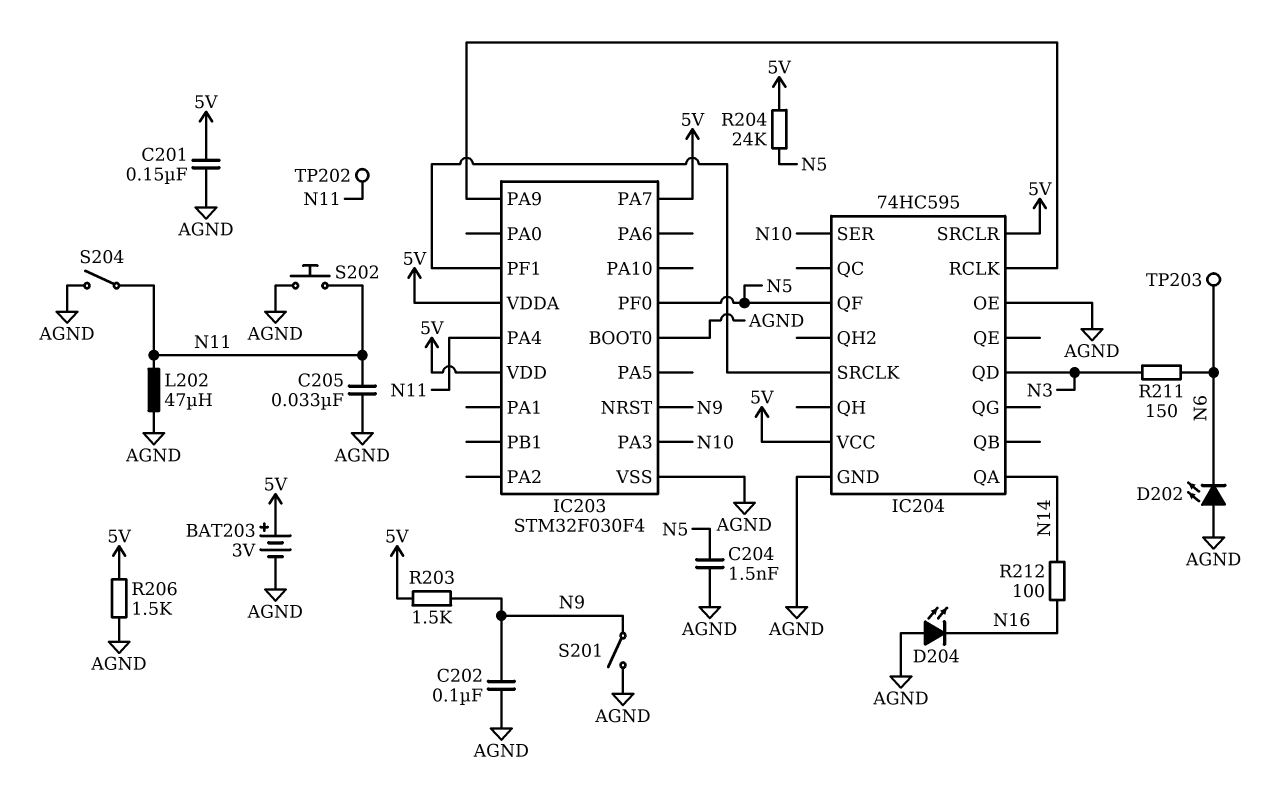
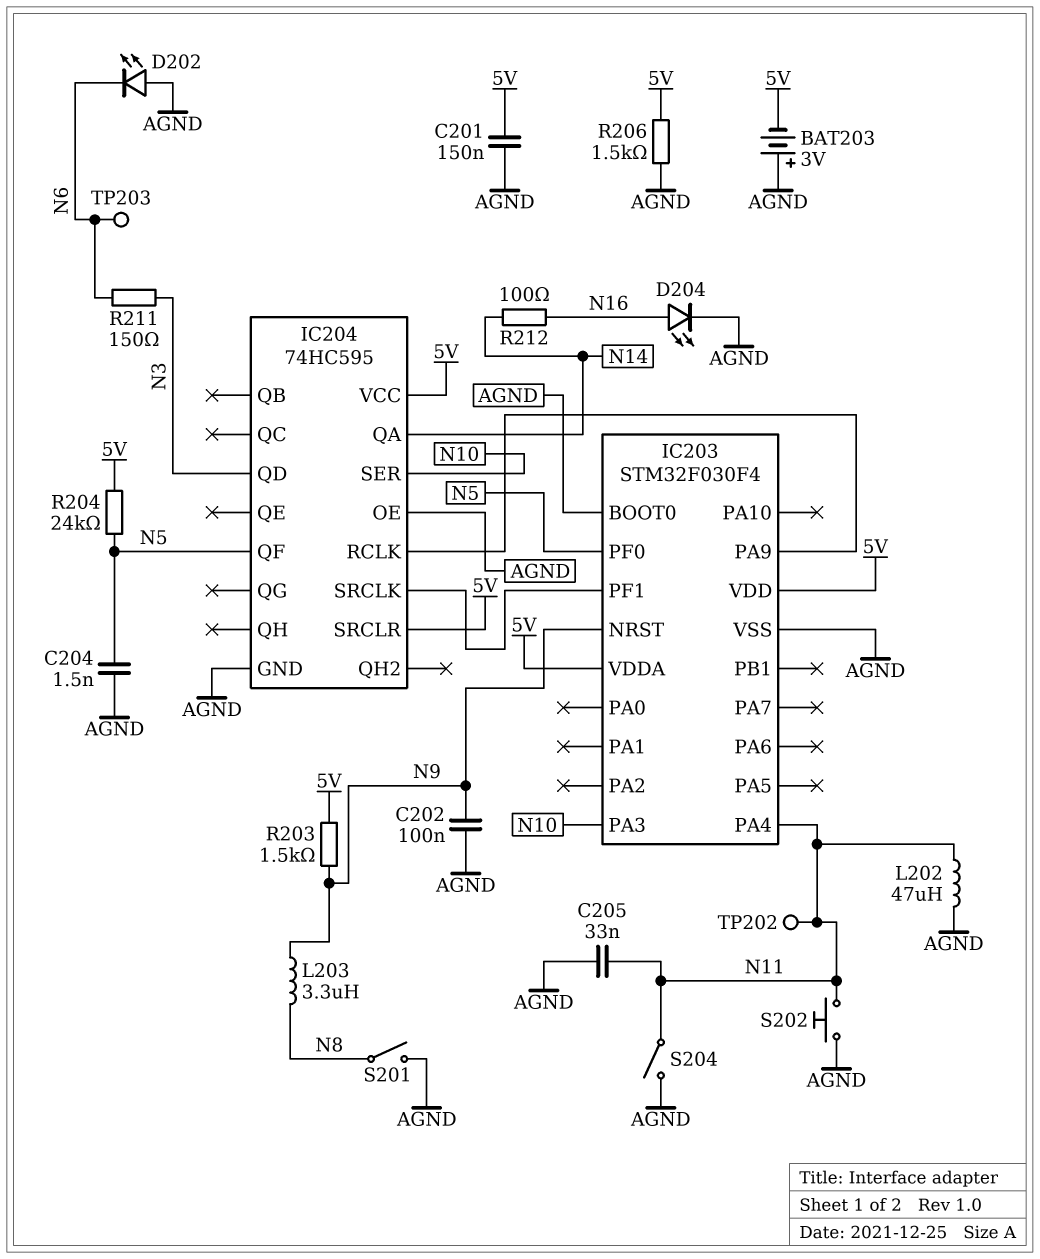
BAT203: 3V (plus 5V, minus AGND) -> 3V (plus AGND, minus 5V)
D204: LED (A AGND, K N16) -> LED (A N16, K AGND)
IC203 pin PA7: 5V -> none
L203: none -> 3.3uH (N8, N9)
S201: switch (AGND, N9) -> switch (AGND, N8)

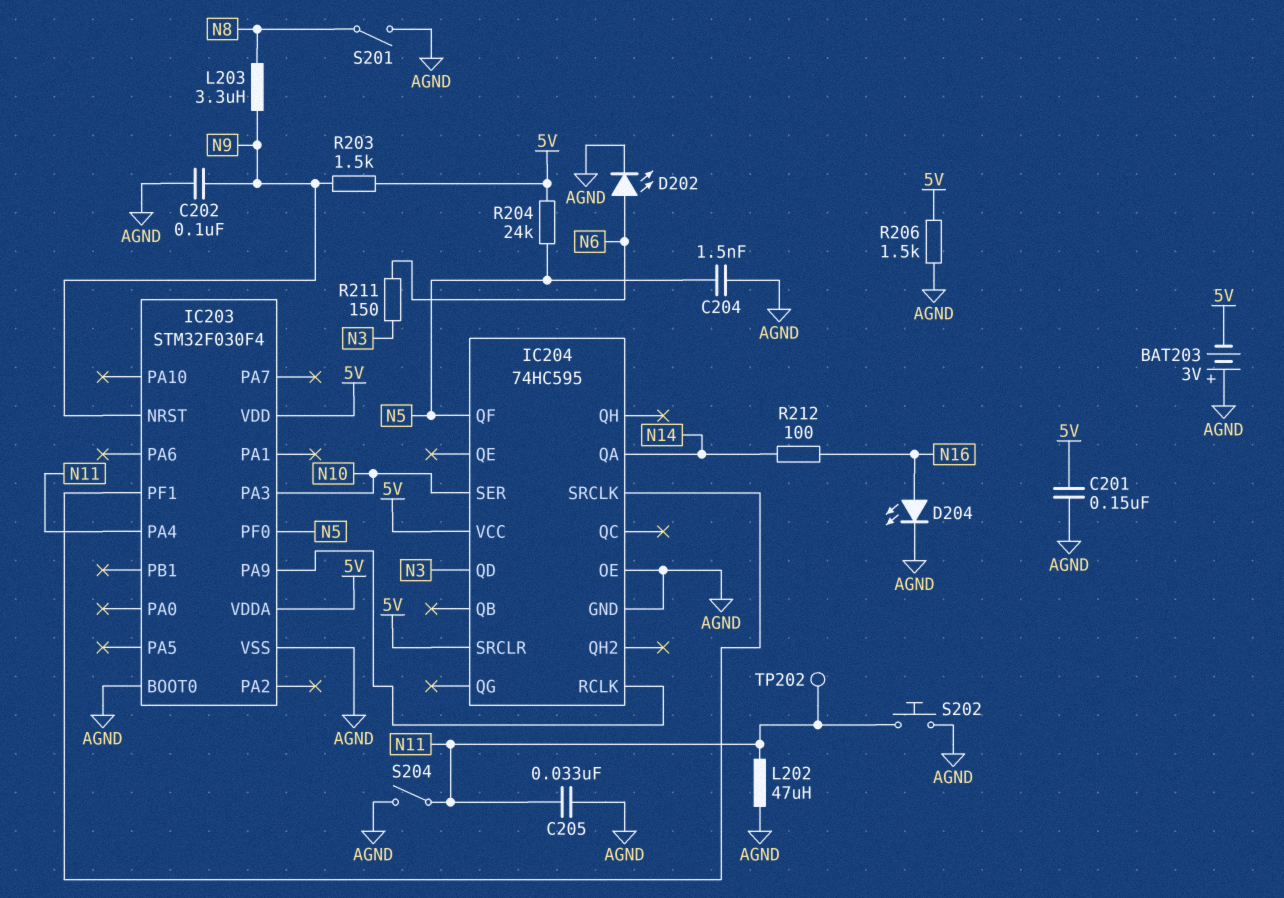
D202: LED (A AGND, K N6) -> LED (A N6, K AGND)
TP203: test point (N6) -> none

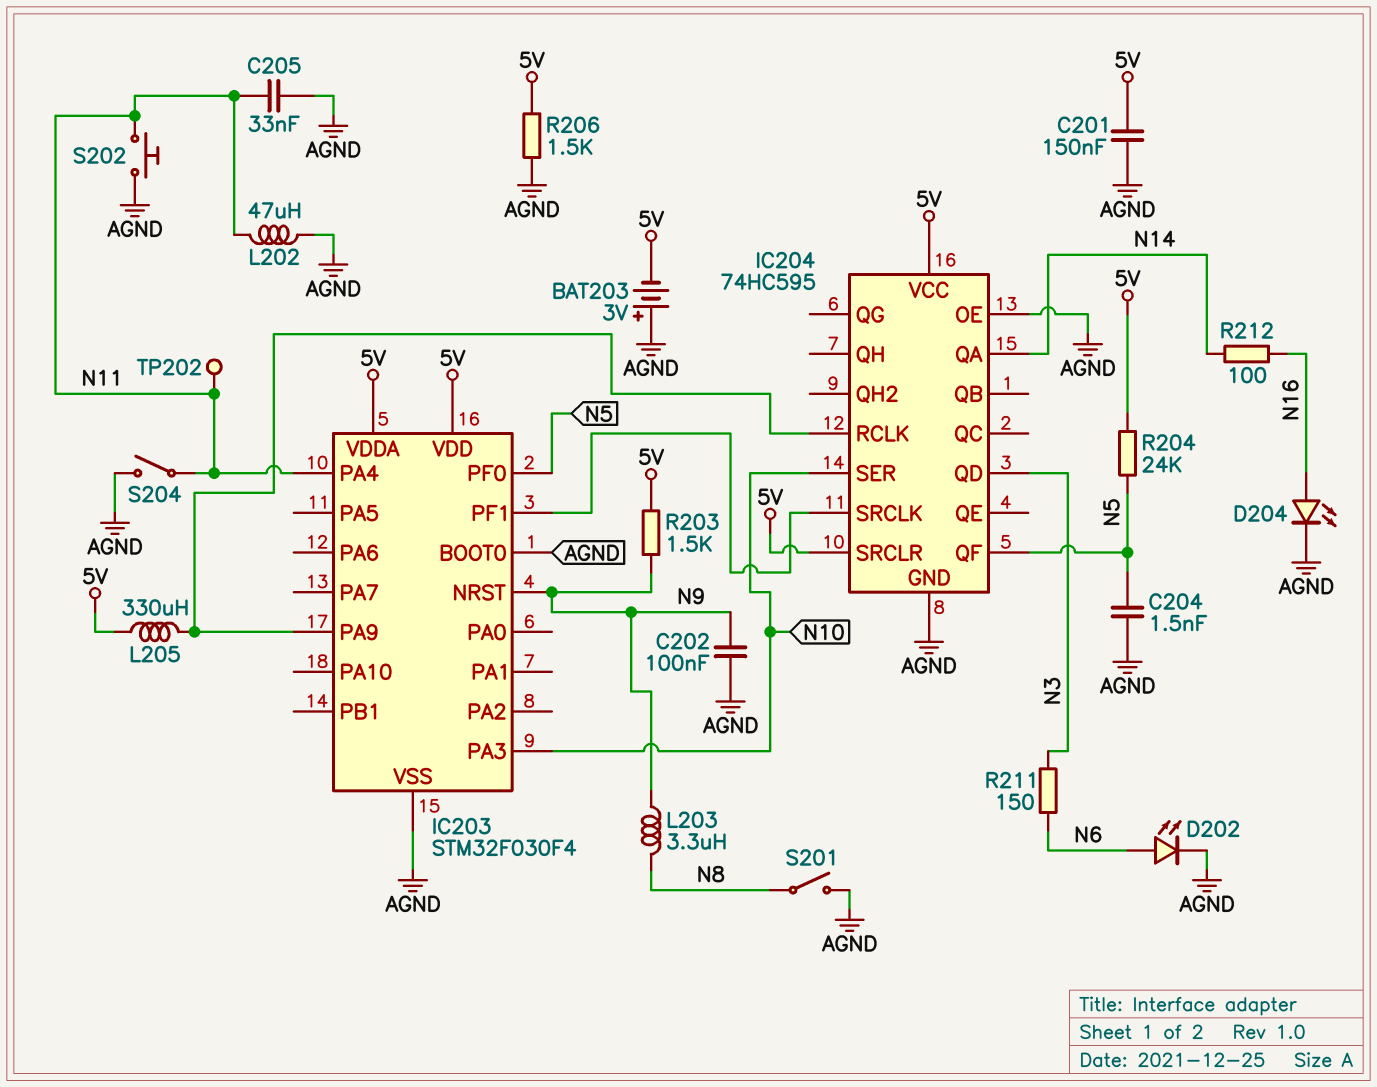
L205: none -> 330uH (5V, IC203/PA9)

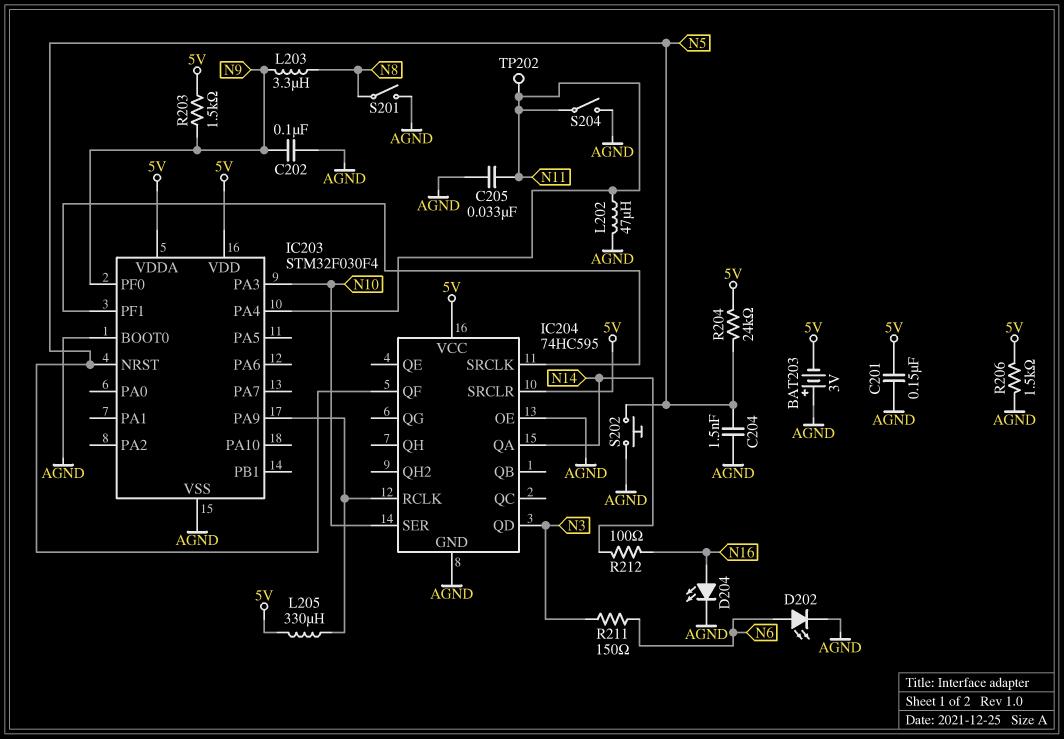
IC203 pin NRST: N9 -> N5
IC203 pin PF0: N5 -> N9
S202: button (AGND, N11) -> button (AGND, N5)

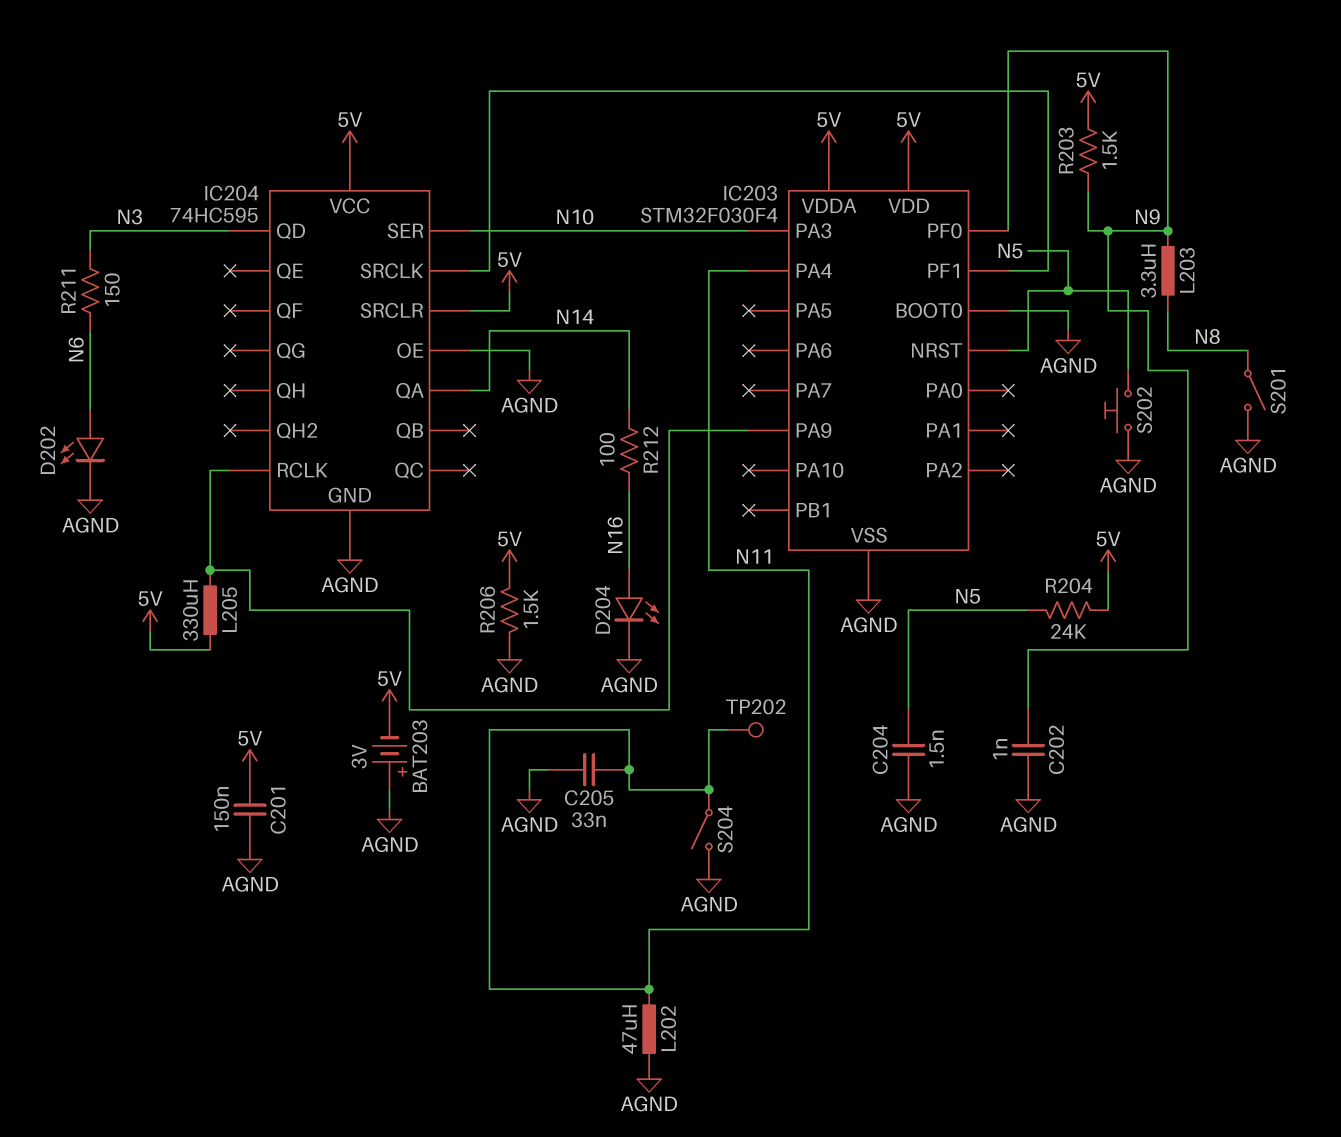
C202: 100nF (AGND, N9) -> 1nF (AGND, N9)
IC204 pin QF: N5 -> none

